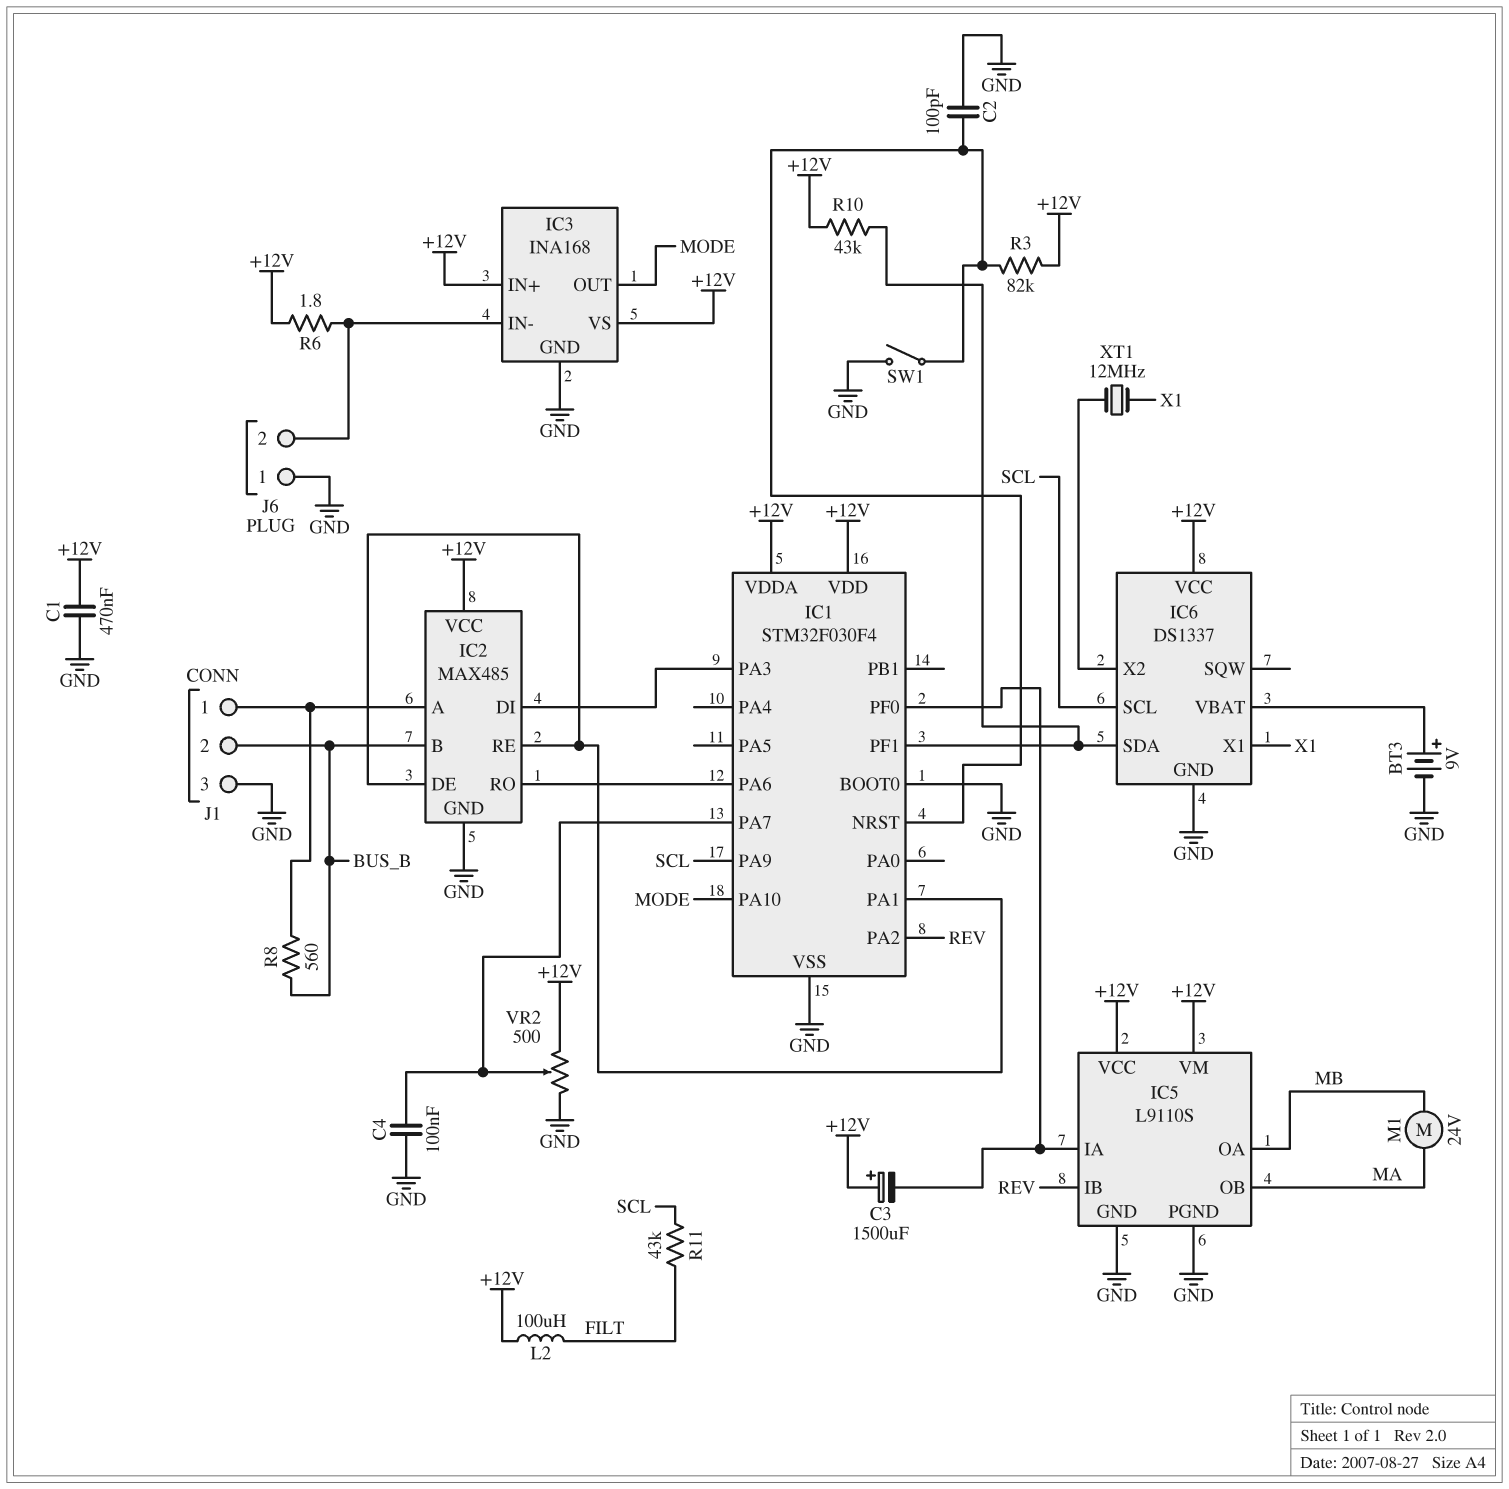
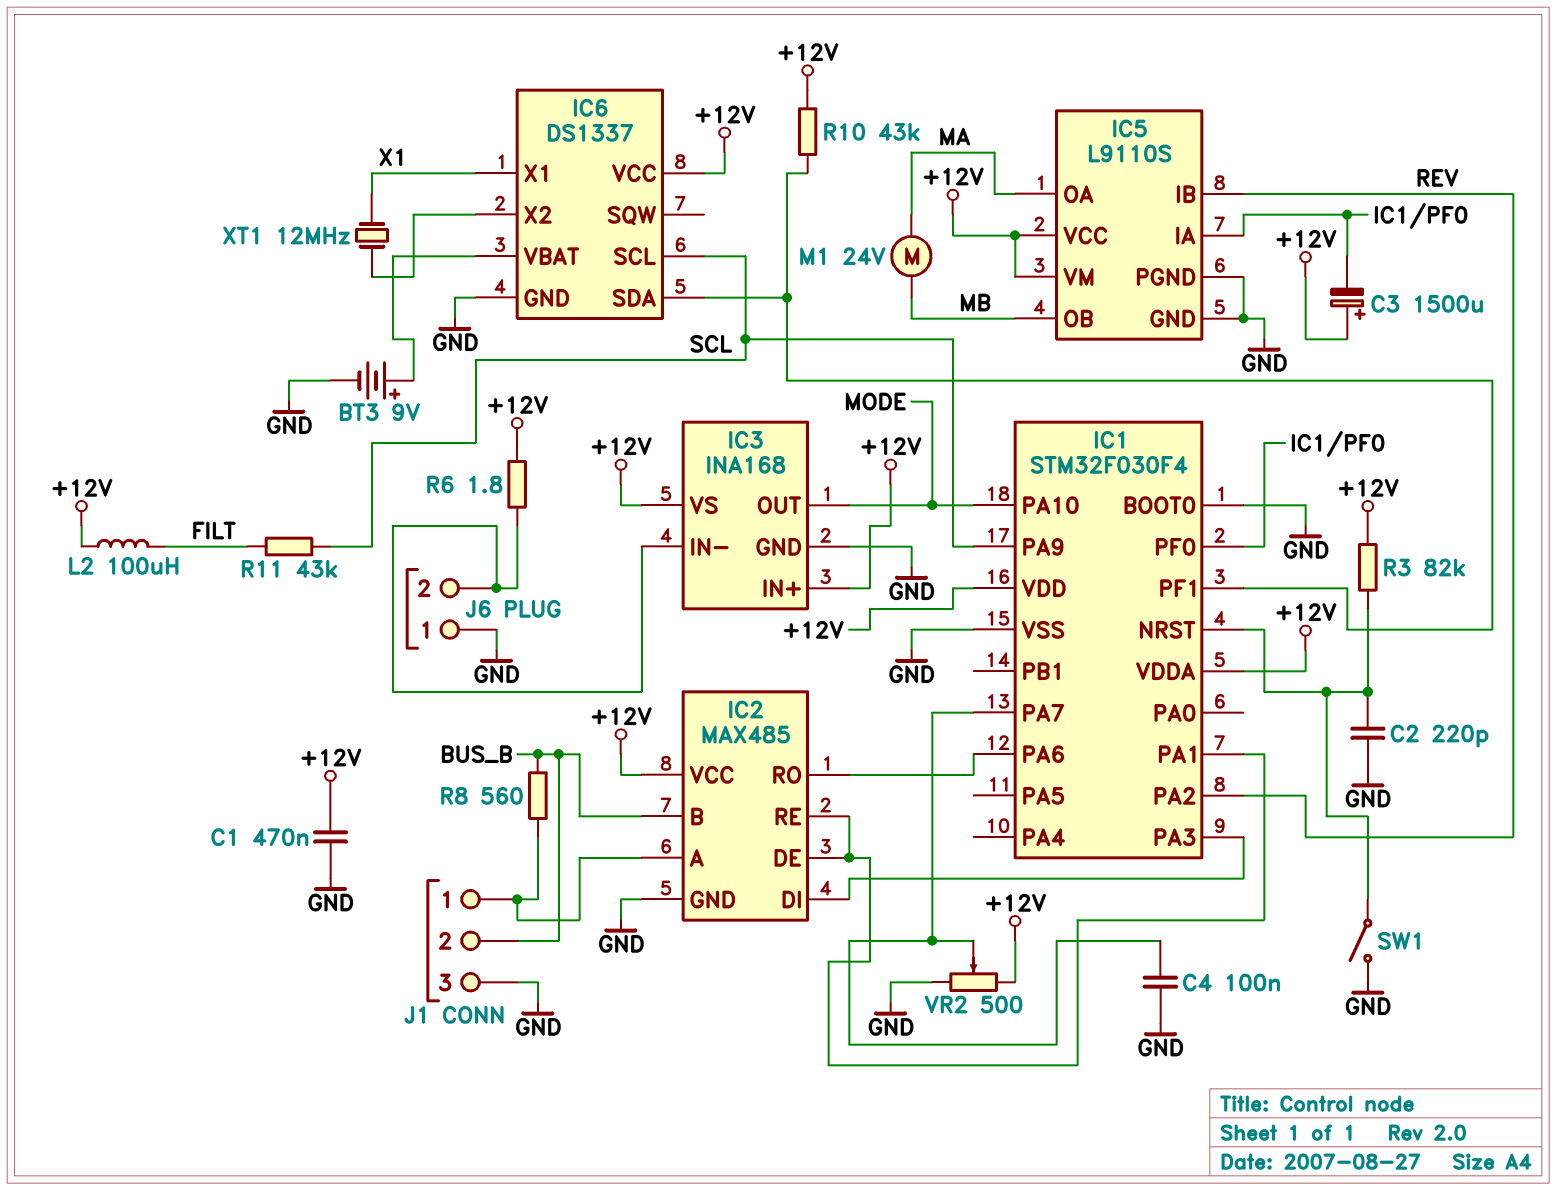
C2: 100pF (GND, IC1/NRST) -> 220pF (GND, IC1/NRST)
IC5 pin OA: MB -> MA
IC5 pin OB: MA -> MB

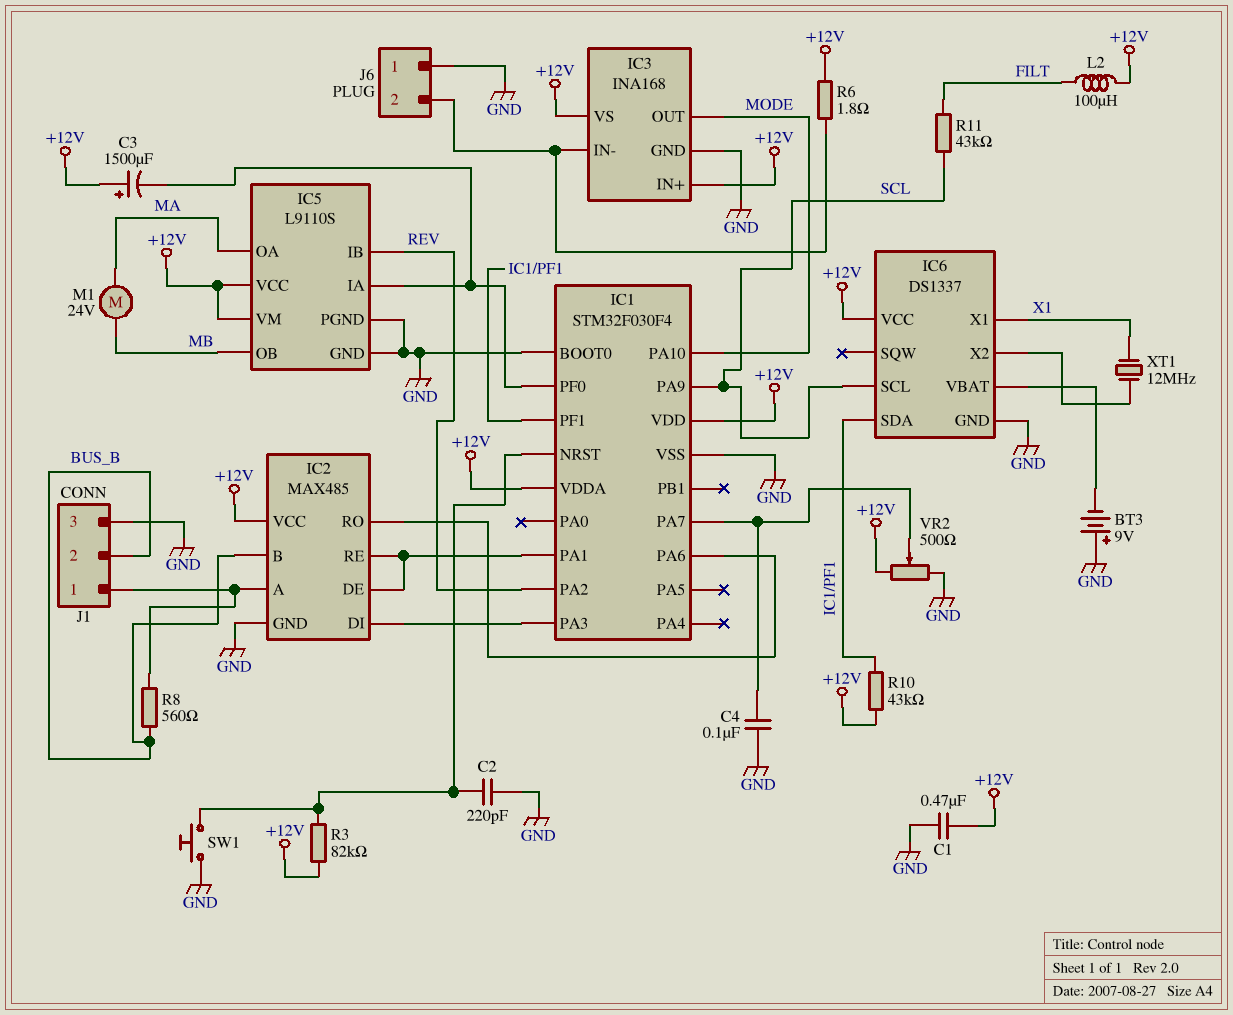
BT3: 9V (plus IC6/VBAT, minus GND) -> 9V (plus GND, minus IC6/VBAT)
SW1: switch (GND, IC1/NRST) -> button (GND, IC1/NRST)

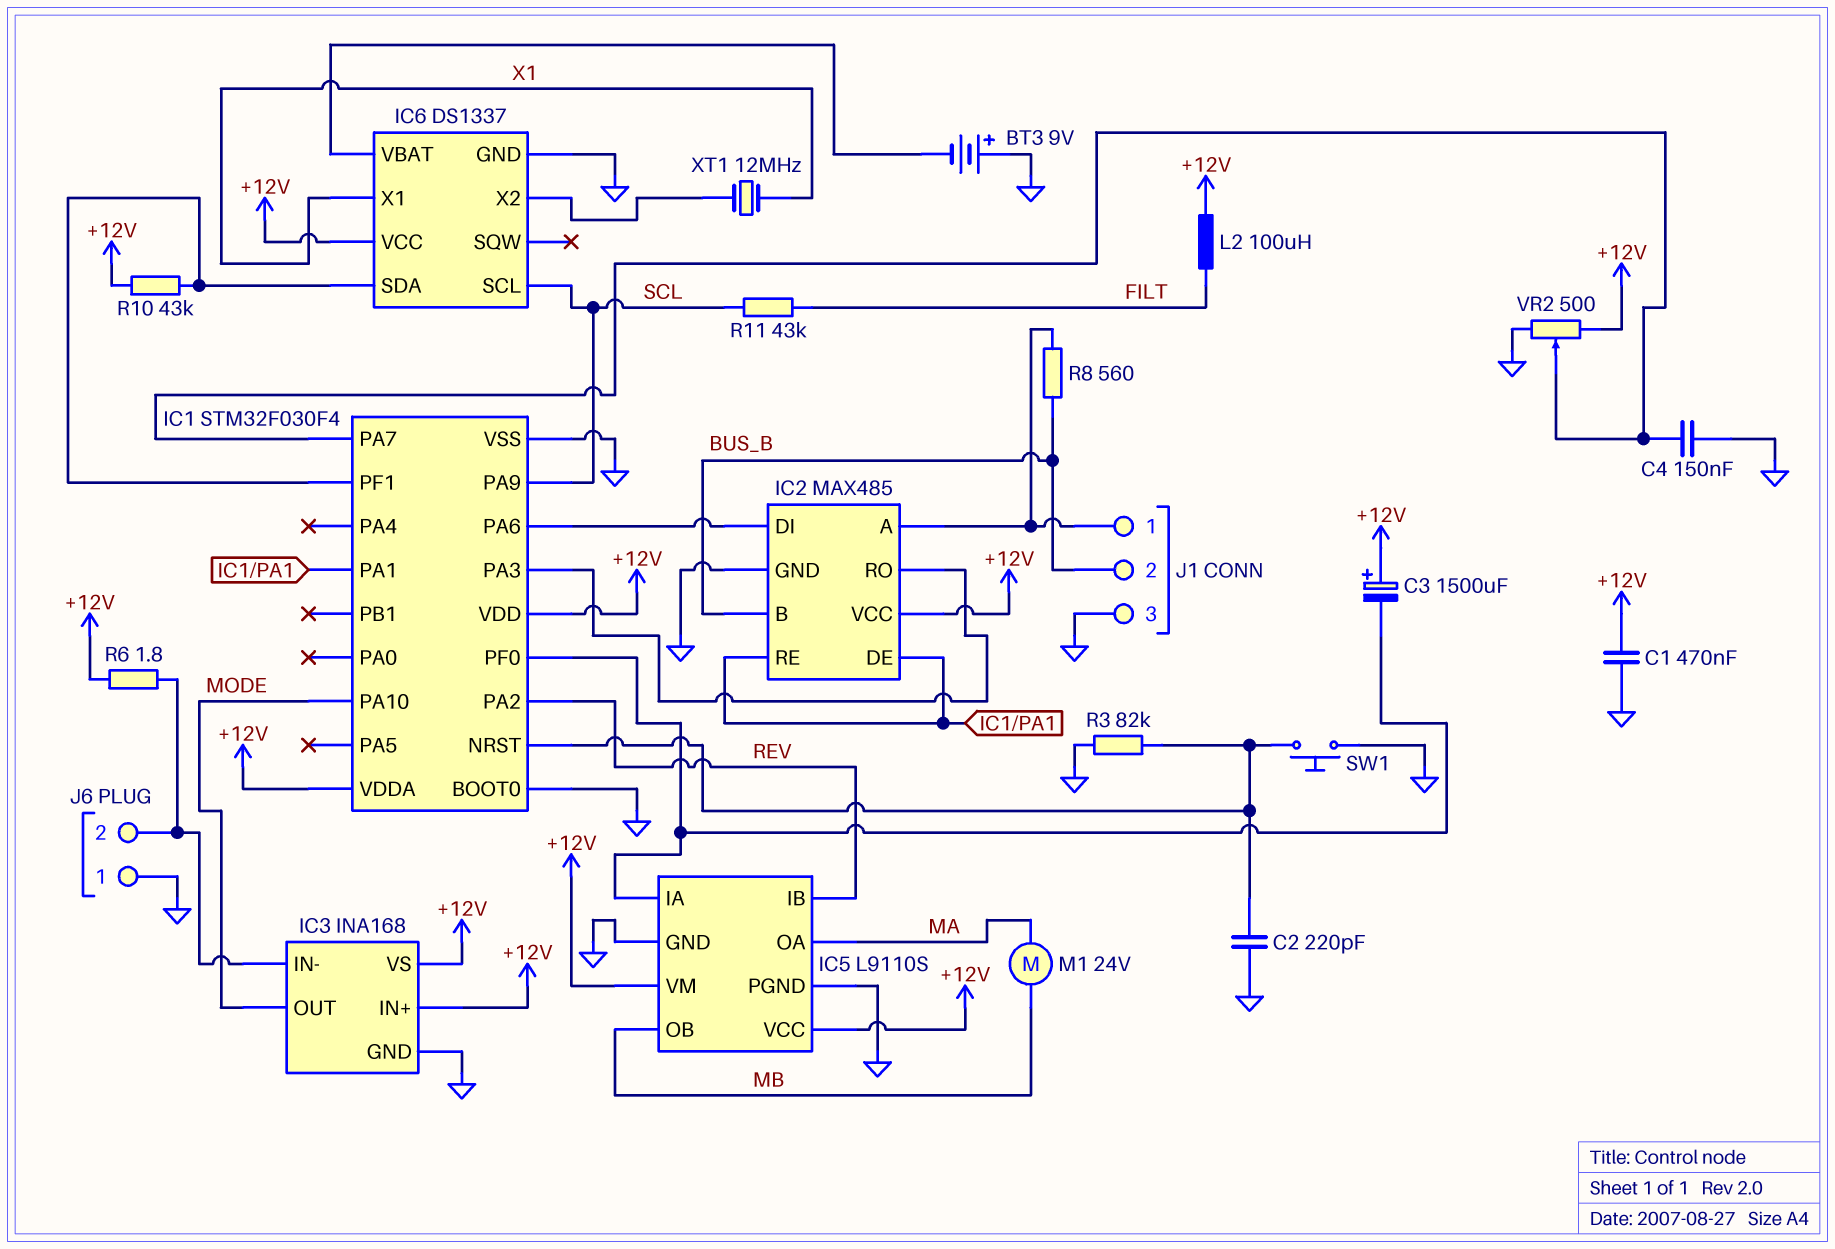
C4: 100nF (GND, IC1/PA7) -> 150nF (GND, IC1/PA7)
IC2 pin DI: IC1/PA3 -> IC1/PA6
IC2 pin RO: IC1/PA6 -> IC1/PA3
R3: 82k (+12V, IC1/NRST) -> 82k (GND, IC1/NRST)

